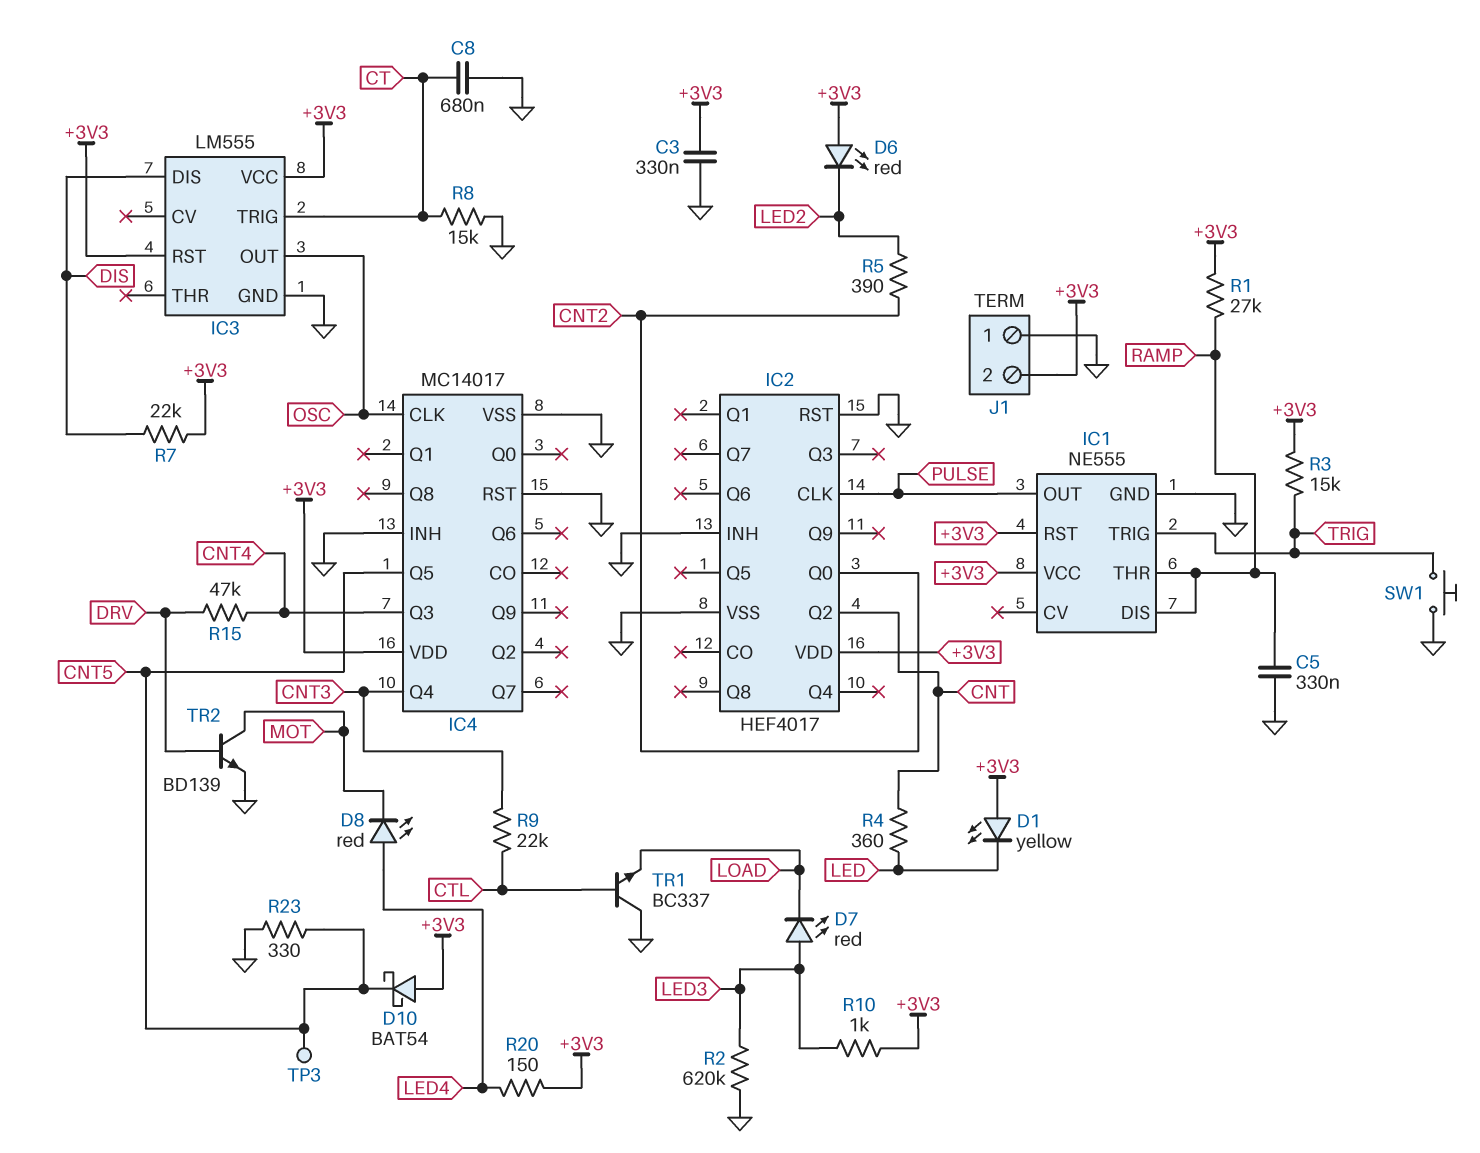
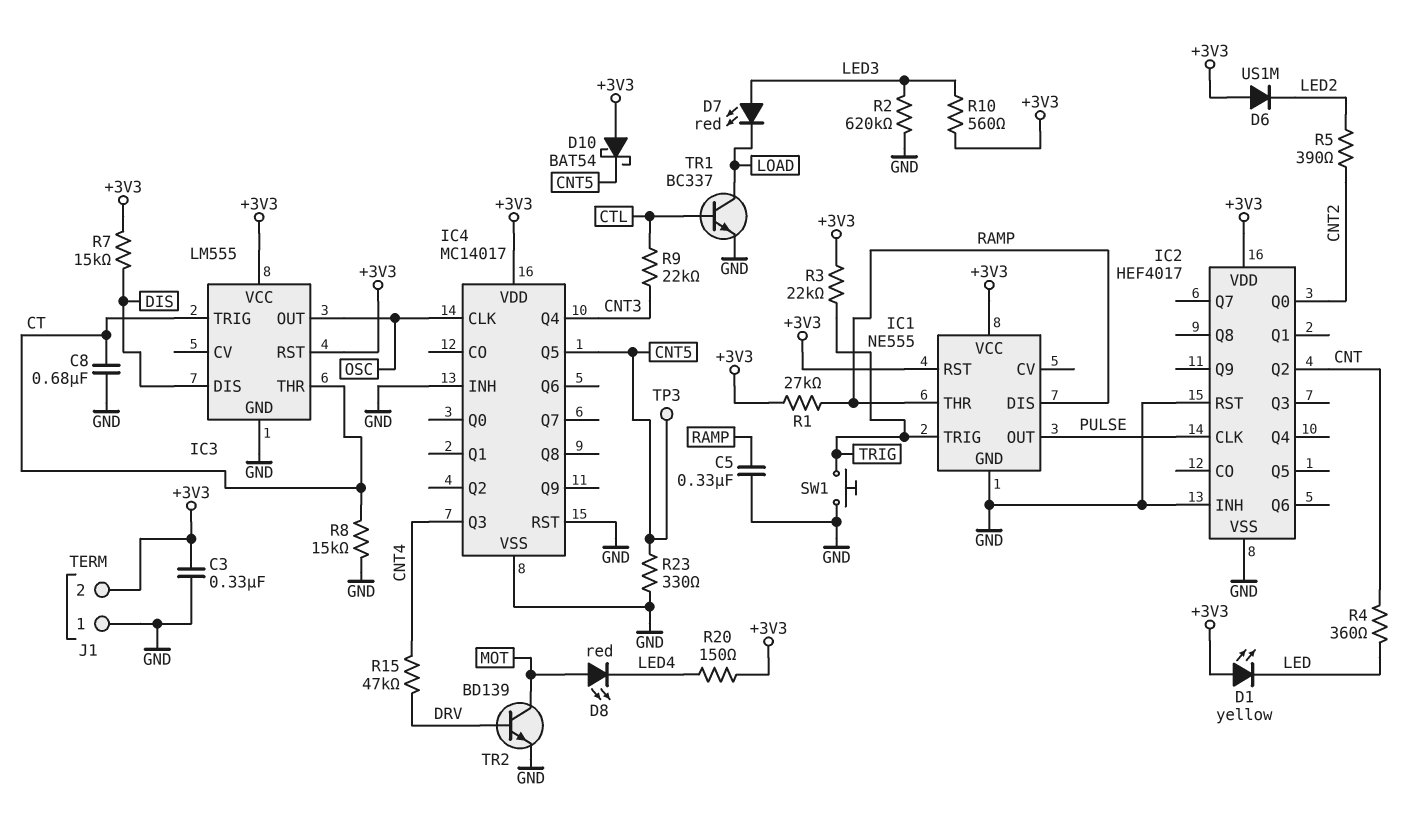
D6: LED red (A +3V3, K LED2) -> diode US1M (A +3V3, K LED2)
D8: LED red (A LED4, K MOT) -> LED red (A MOT, K LED4)
IC3 pin THR: none -> CT
R3: 15k (+3V3, TRIG) -> 22k (+3V3, TRIG)
R7: 22k (+3V3, DIS) -> 15k (+3V3, DIS)
R10: 1k (+3V3, LED3) -> 560 (+3V3, LED3)
TR1: NPN BC337 (B CTL, C GND, E LOAD) -> NPN BC337 (B CTL, C LOAD, E GND)

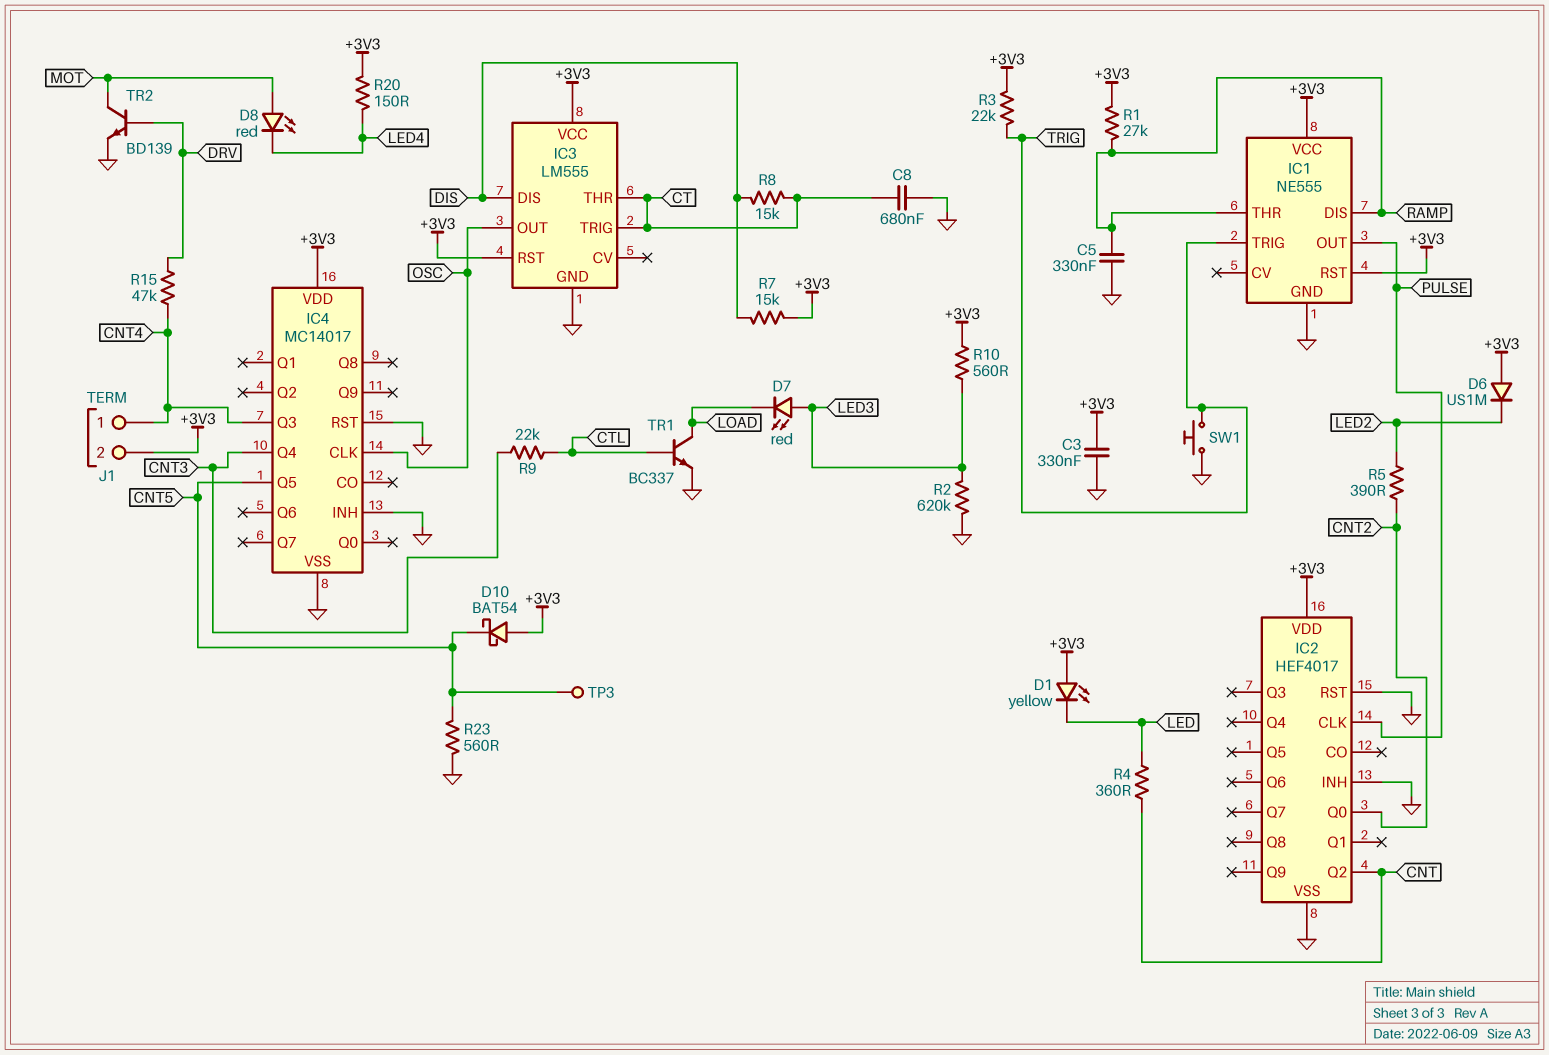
J1 pin 1: GND -> CNT4
R8: 15k (CT, GND) -> 15k (CT, DIS)
R23: 330 (CNT5, GND) -> 560 (CNT5, GND)

